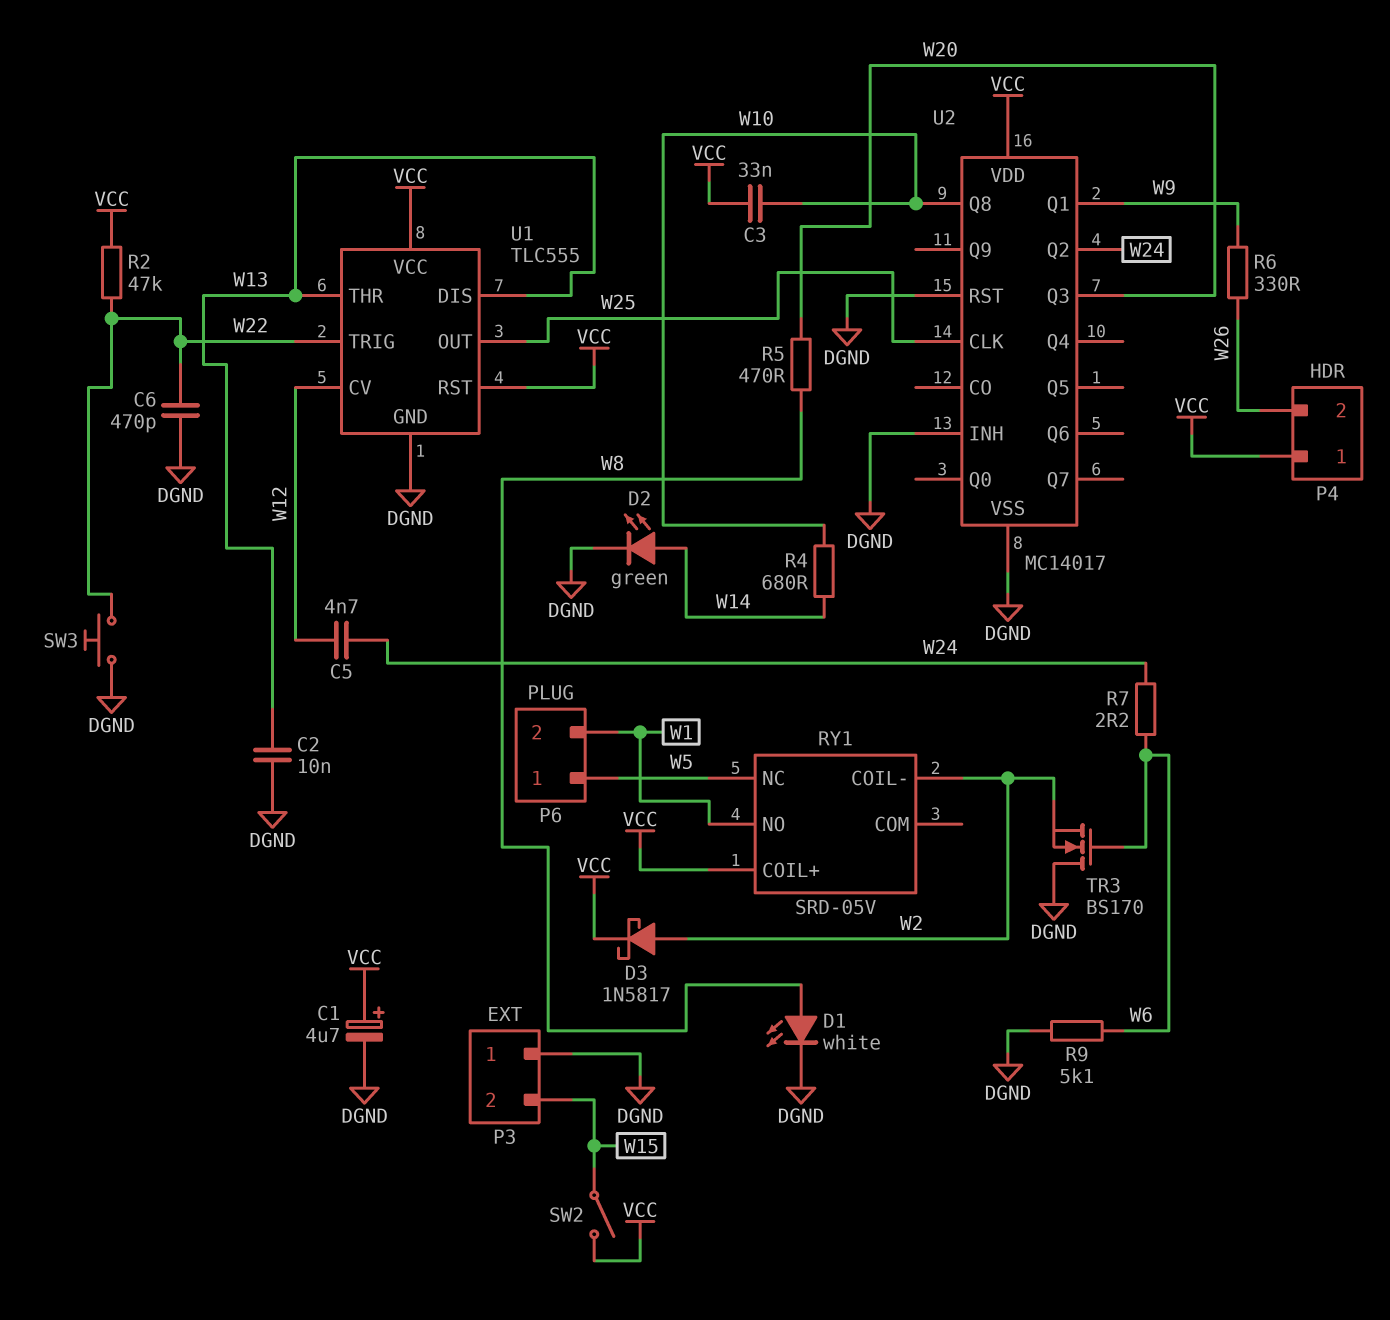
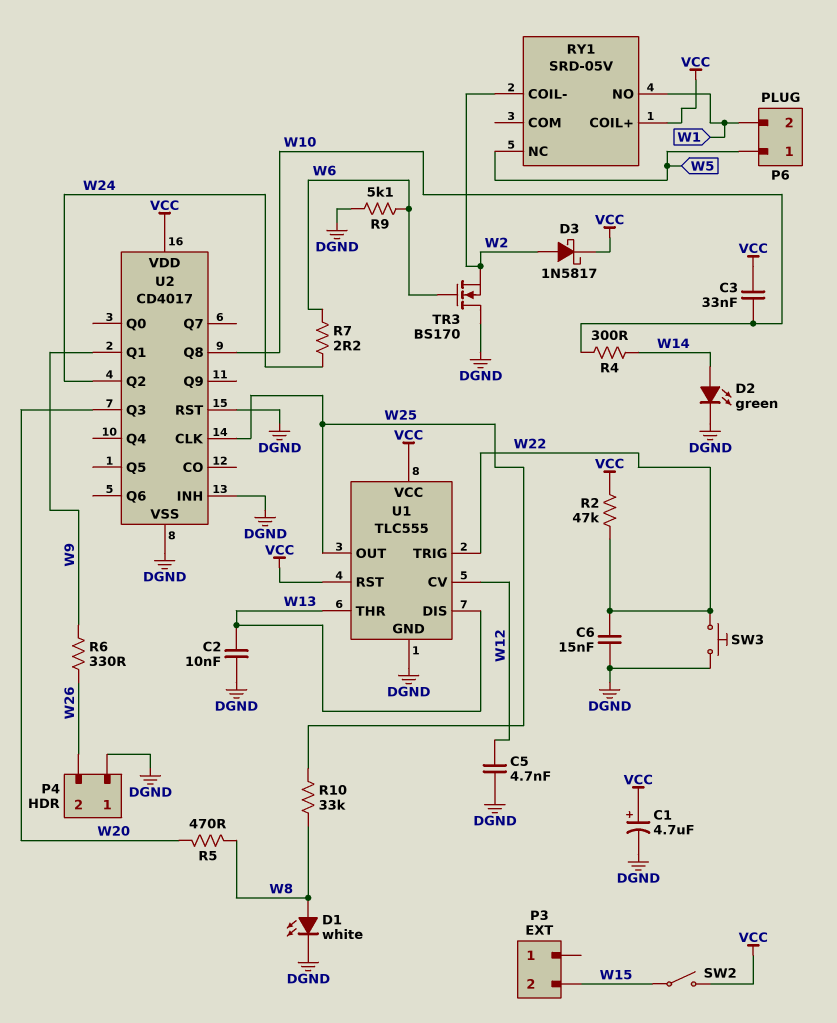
C5: 4.7nF (W12, W24) -> 4.7nF (DGND, W12)
C6: 470pF (DGND, W22) -> 15nF (DGND, W22)
P3 pin 1: DGND -> none
P4 pin 1: VCC -> DGND
R4: 680 (W10, W14) -> 300 (W10, W14)
R10: none -> 33k (W8, W25)
U2: MC14017 -> CD4017

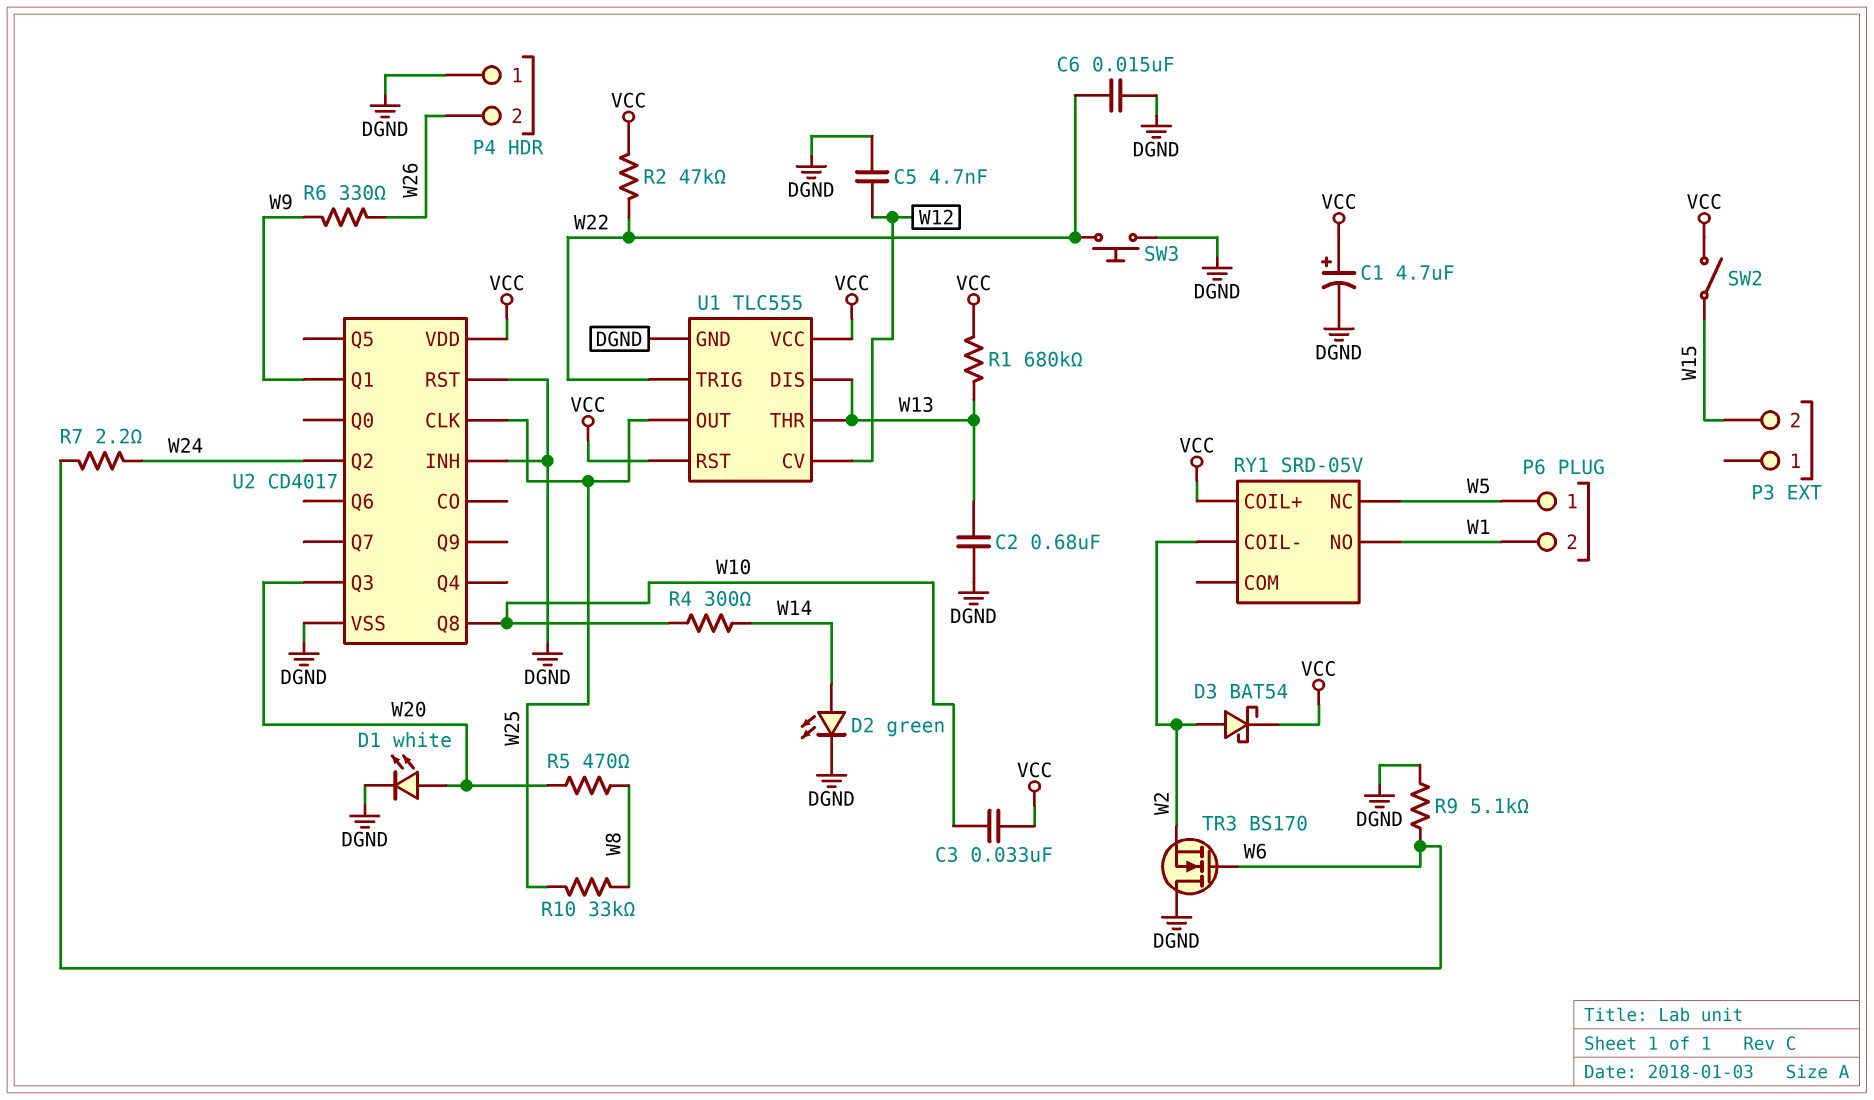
C2: 10nF (DGND, W13) -> 680nF (DGND, W13)
D1: LED white (A W8, K DGND) -> LED white (A W20, K DGND)
D3: schottky 1N5817 (A W2, K VCC) -> schottky BAT54 (A W2, K VCC)
R1: none -> 680k (VCC, W13)

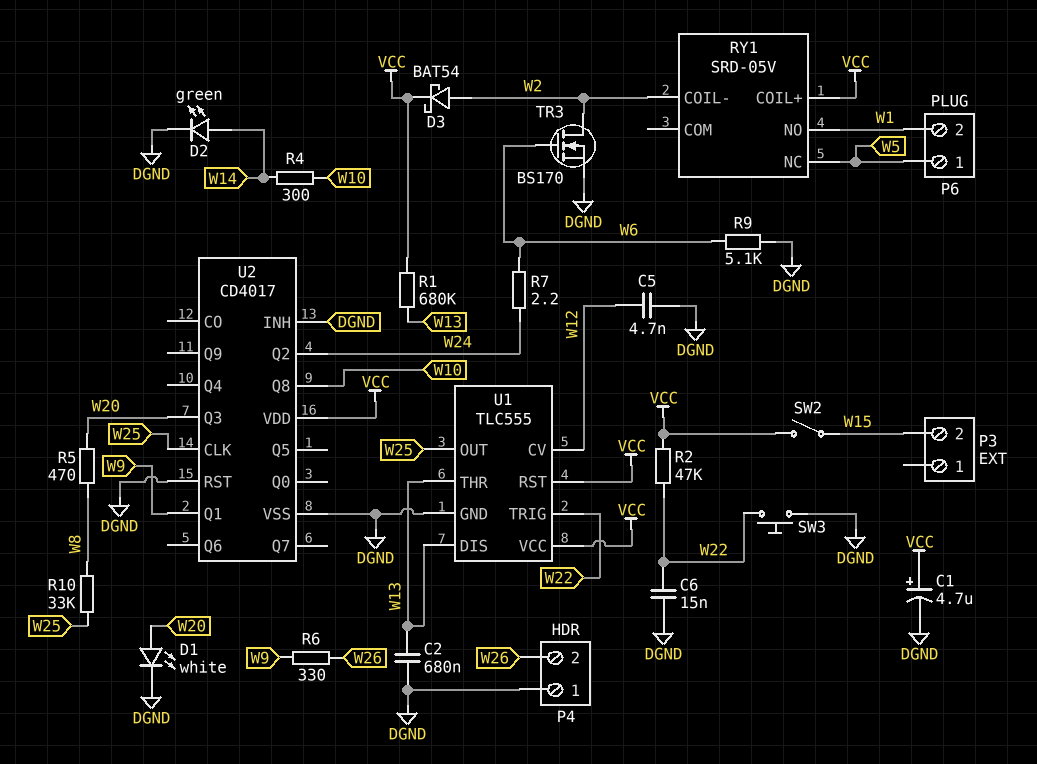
C3: 33nF (VCC, W10) -> none
TR3: NMOS BS170 (G W6, D DGND, S W2) -> NMOS BS170 (G W6, D W2, S DGND)

